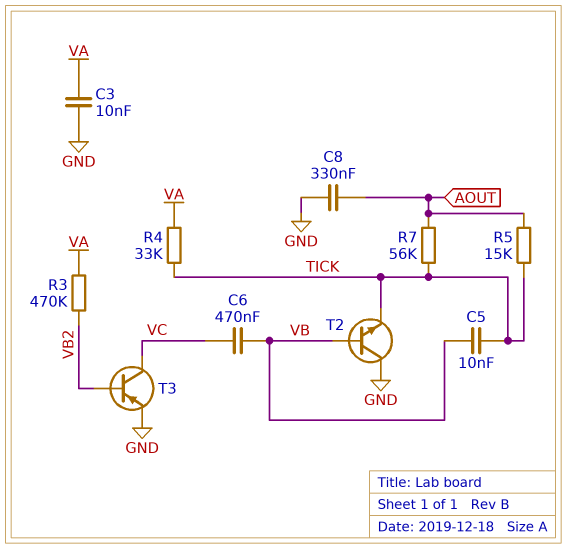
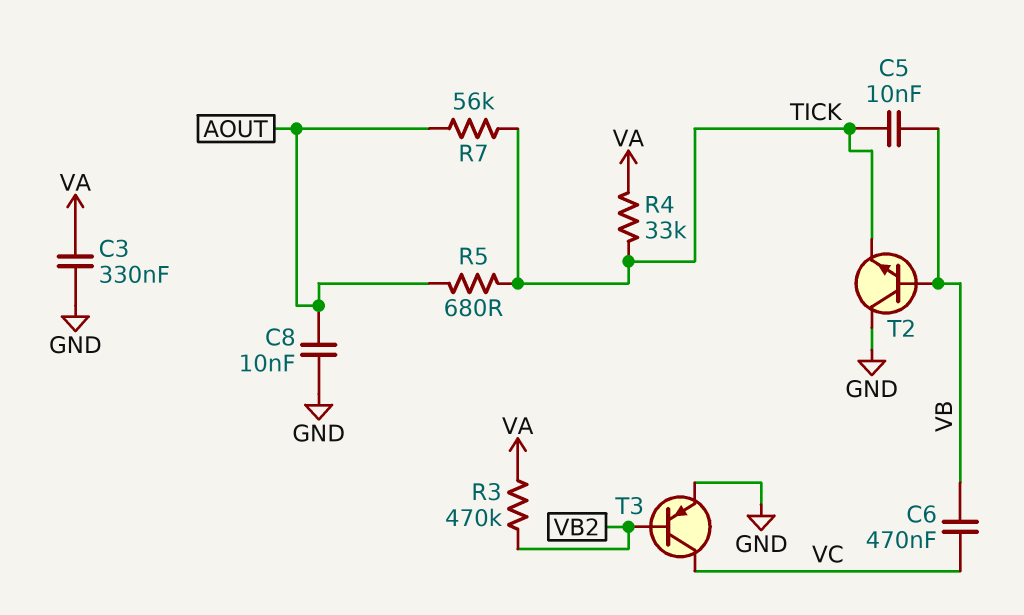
C3: 10nF (GND, VA) -> 330nF (GND, VA)
C8: 330nF (AOUT, GND) -> 10nF (AOUT, GND)
R5: 15k (AOUT, TICK) -> 680 (AOUT, TICK)

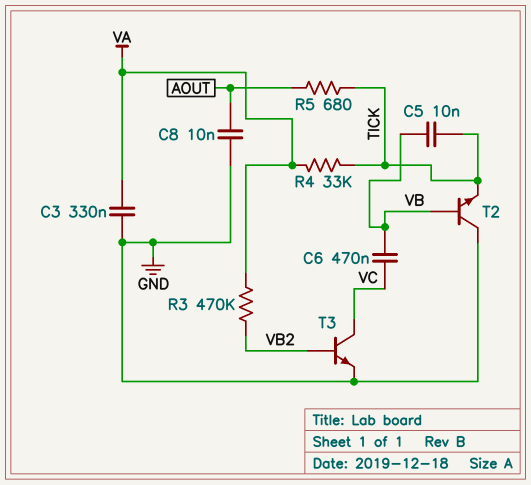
R7: 56k (AOUT, TICK) -> none
T3: PNP (B VB2, C VC, E GND) -> NPN (B VB2, C VC, E GND)

